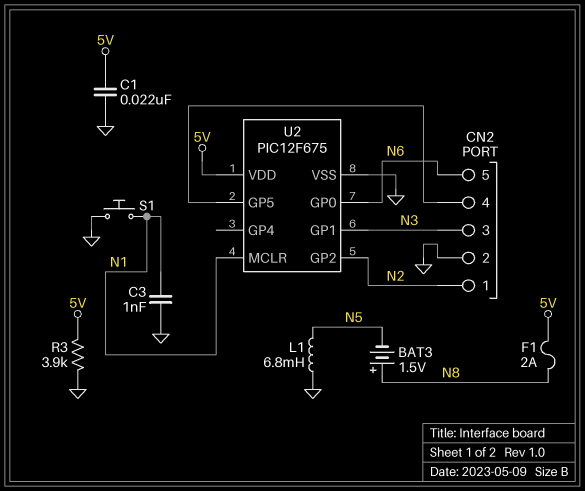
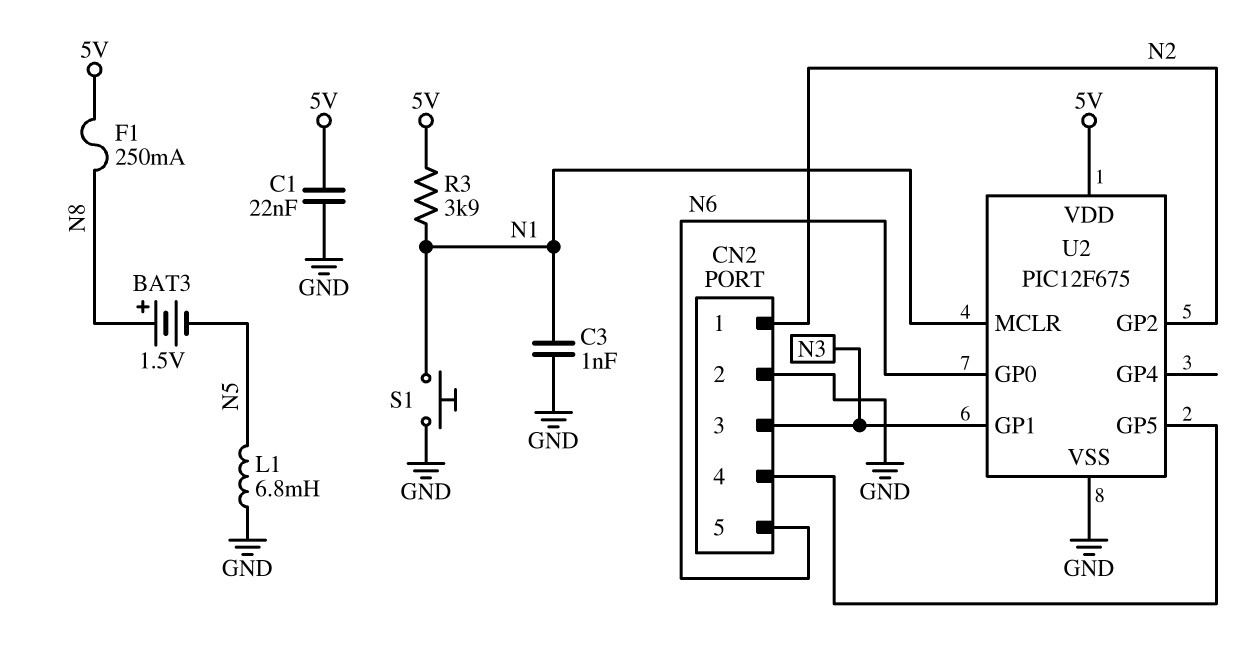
F1: 2A (5V, N8) -> 250mA (5V, N8)
R3: 3.9k (5V, GND) -> 3.9k (5V, N1)

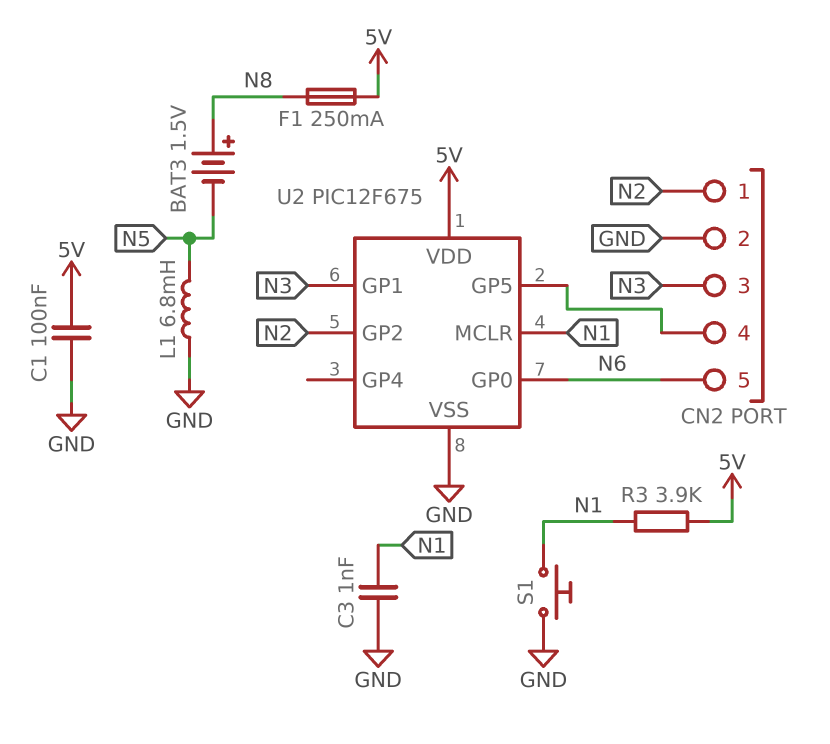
C1: 22nF (5V, GND) -> 100nF (5V, GND)

